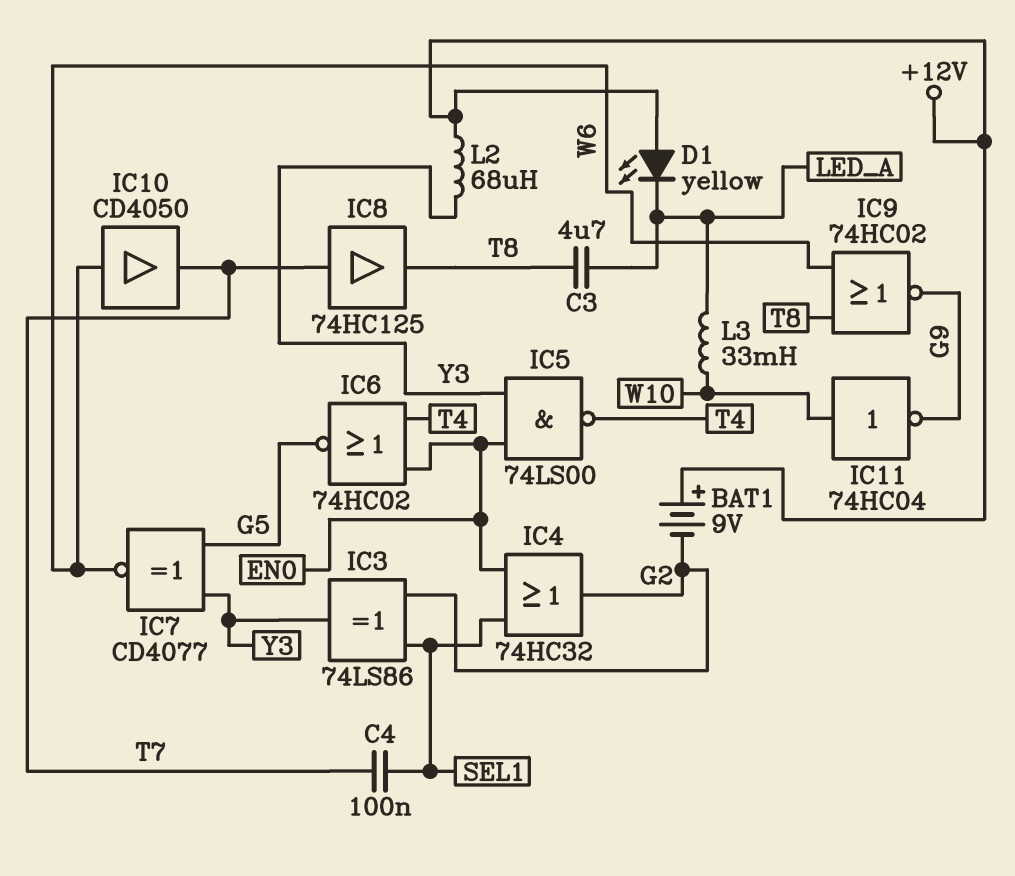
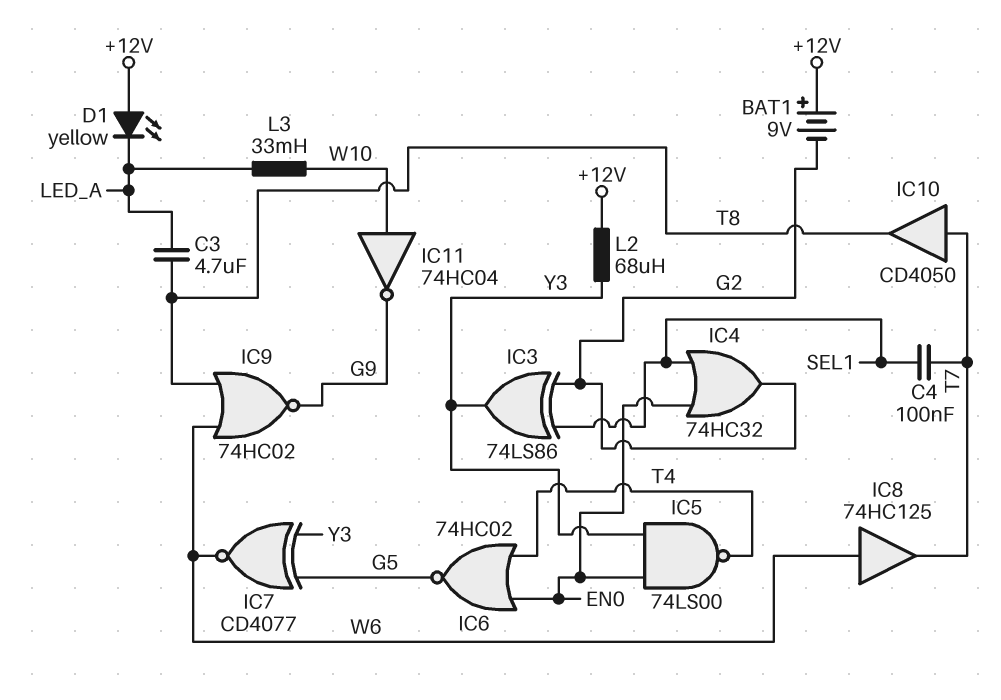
IC8: buffer 74HC125 (in T7, out T8) -> buffer 74HC125 (in W6, out T7)
IC10: buffer CD4050 (in W6, out T7) -> buffer CD4050 (in T7, out T8)

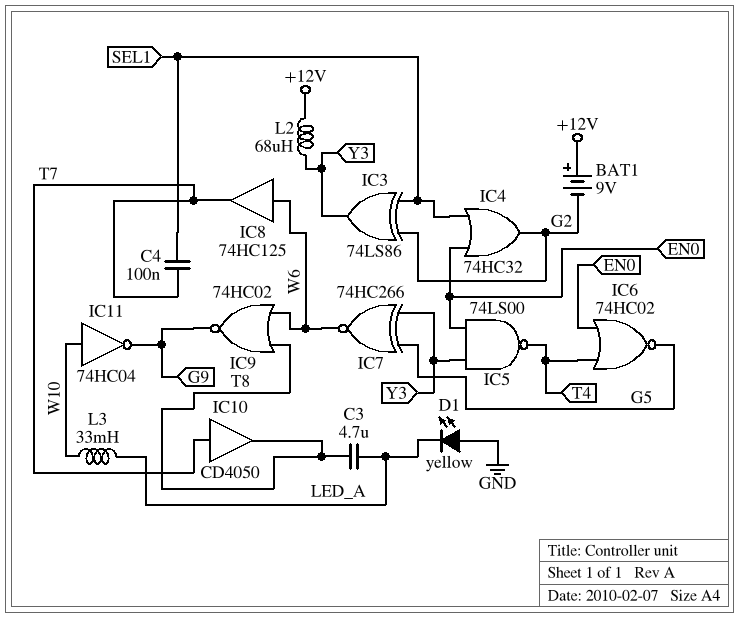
D1: LED yellow (A +12V, K LED_A) -> LED yellow (A GND, K LED_A)
IC7: XNOR CD4077 (in G5, in Y3, out W6) -> XNOR 74HC266 (in G5, in Y3, out W6)

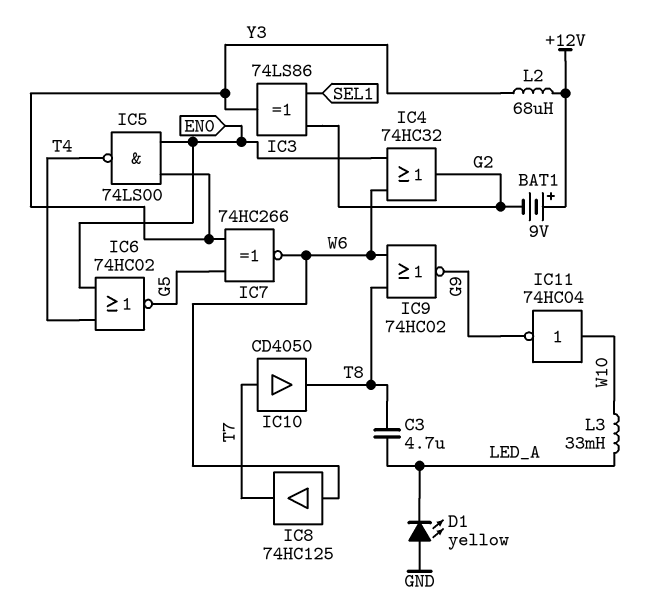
C4: 100nF (SEL1, T7) -> none
IC4: OR 74HC32 (in EN0, in SEL1, out G2) -> OR 74HC32 (in EN0, in W6, out G2)

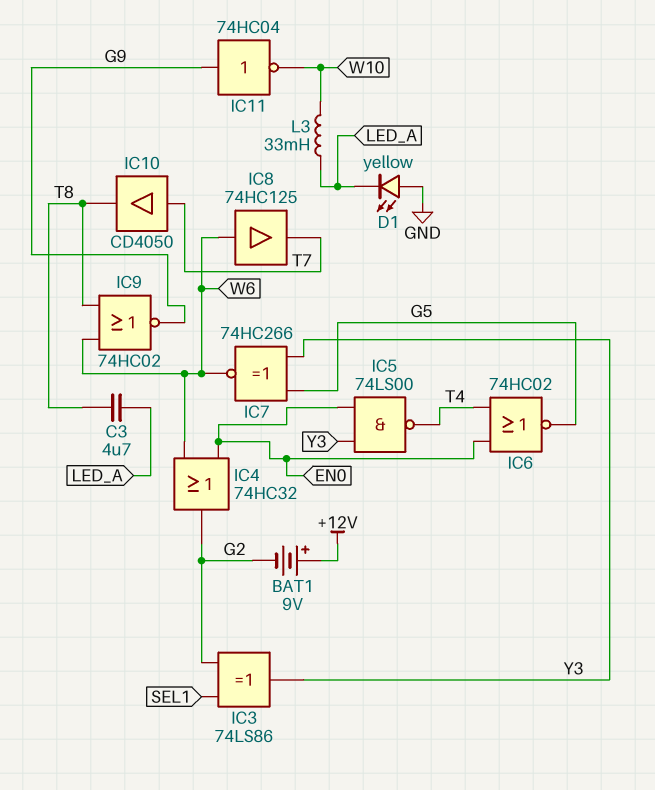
IC11: NOT 74HC04 (in W10, out G9) -> NOT 74HC04 (in G9, out W10)
L2: 68uH (+12V, Y3) -> none

